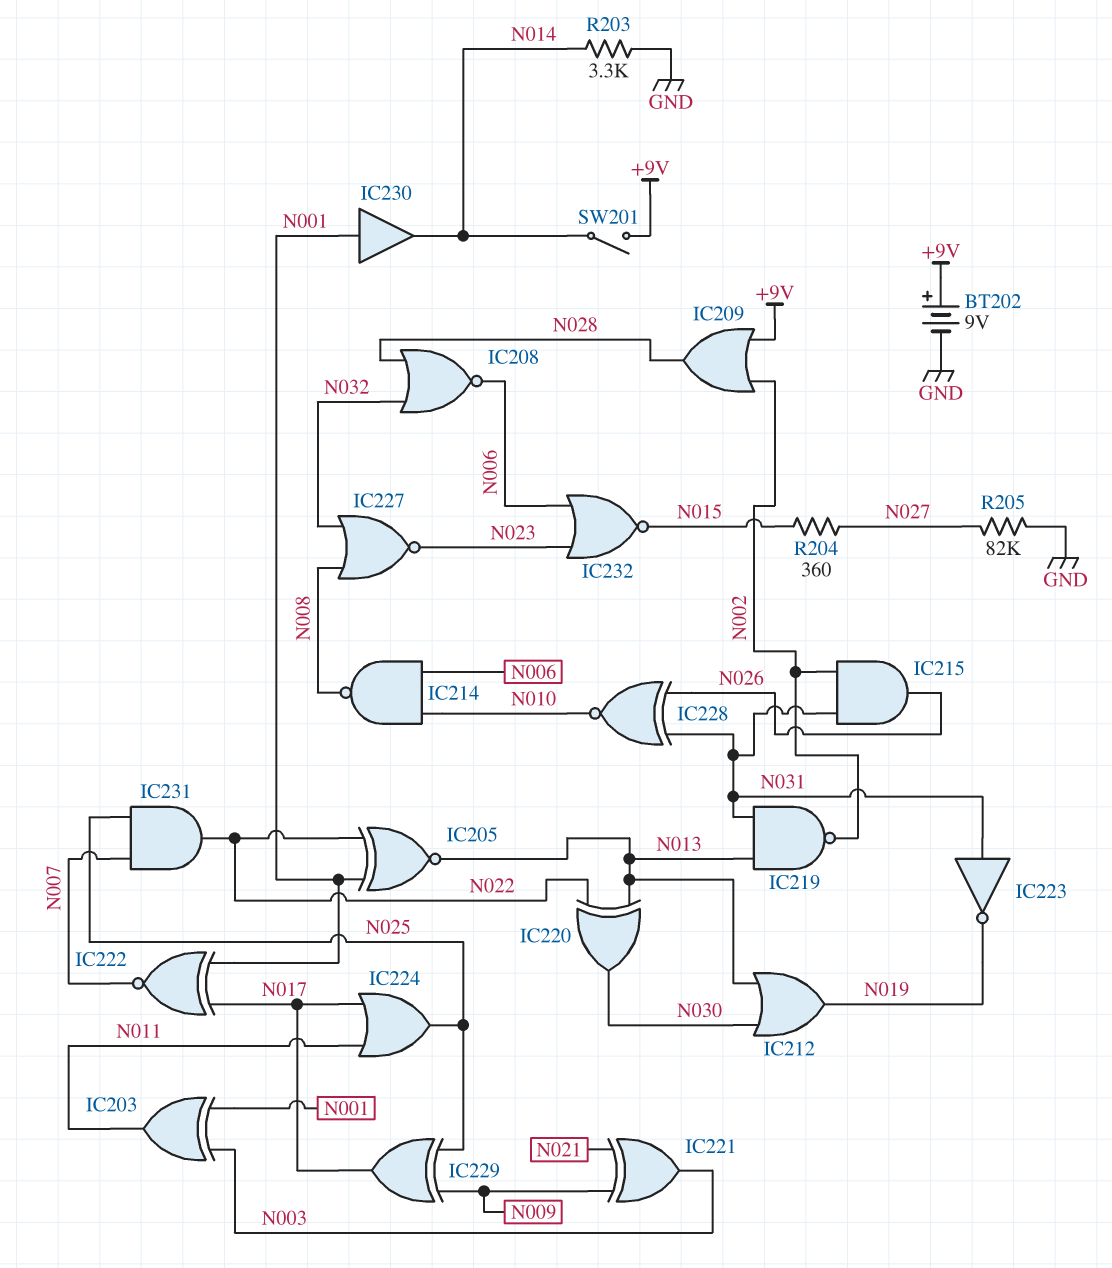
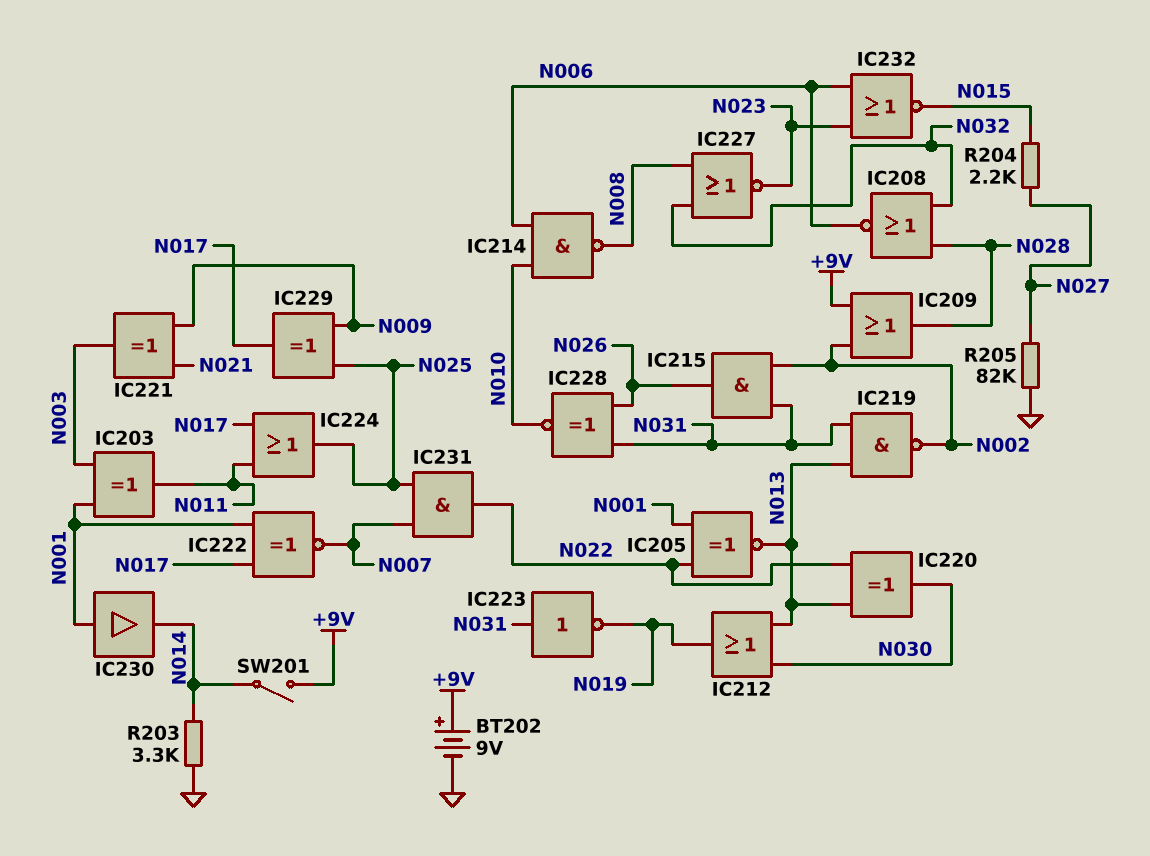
R204: 360 (N015, N027) -> 2.2k (N015, N027)

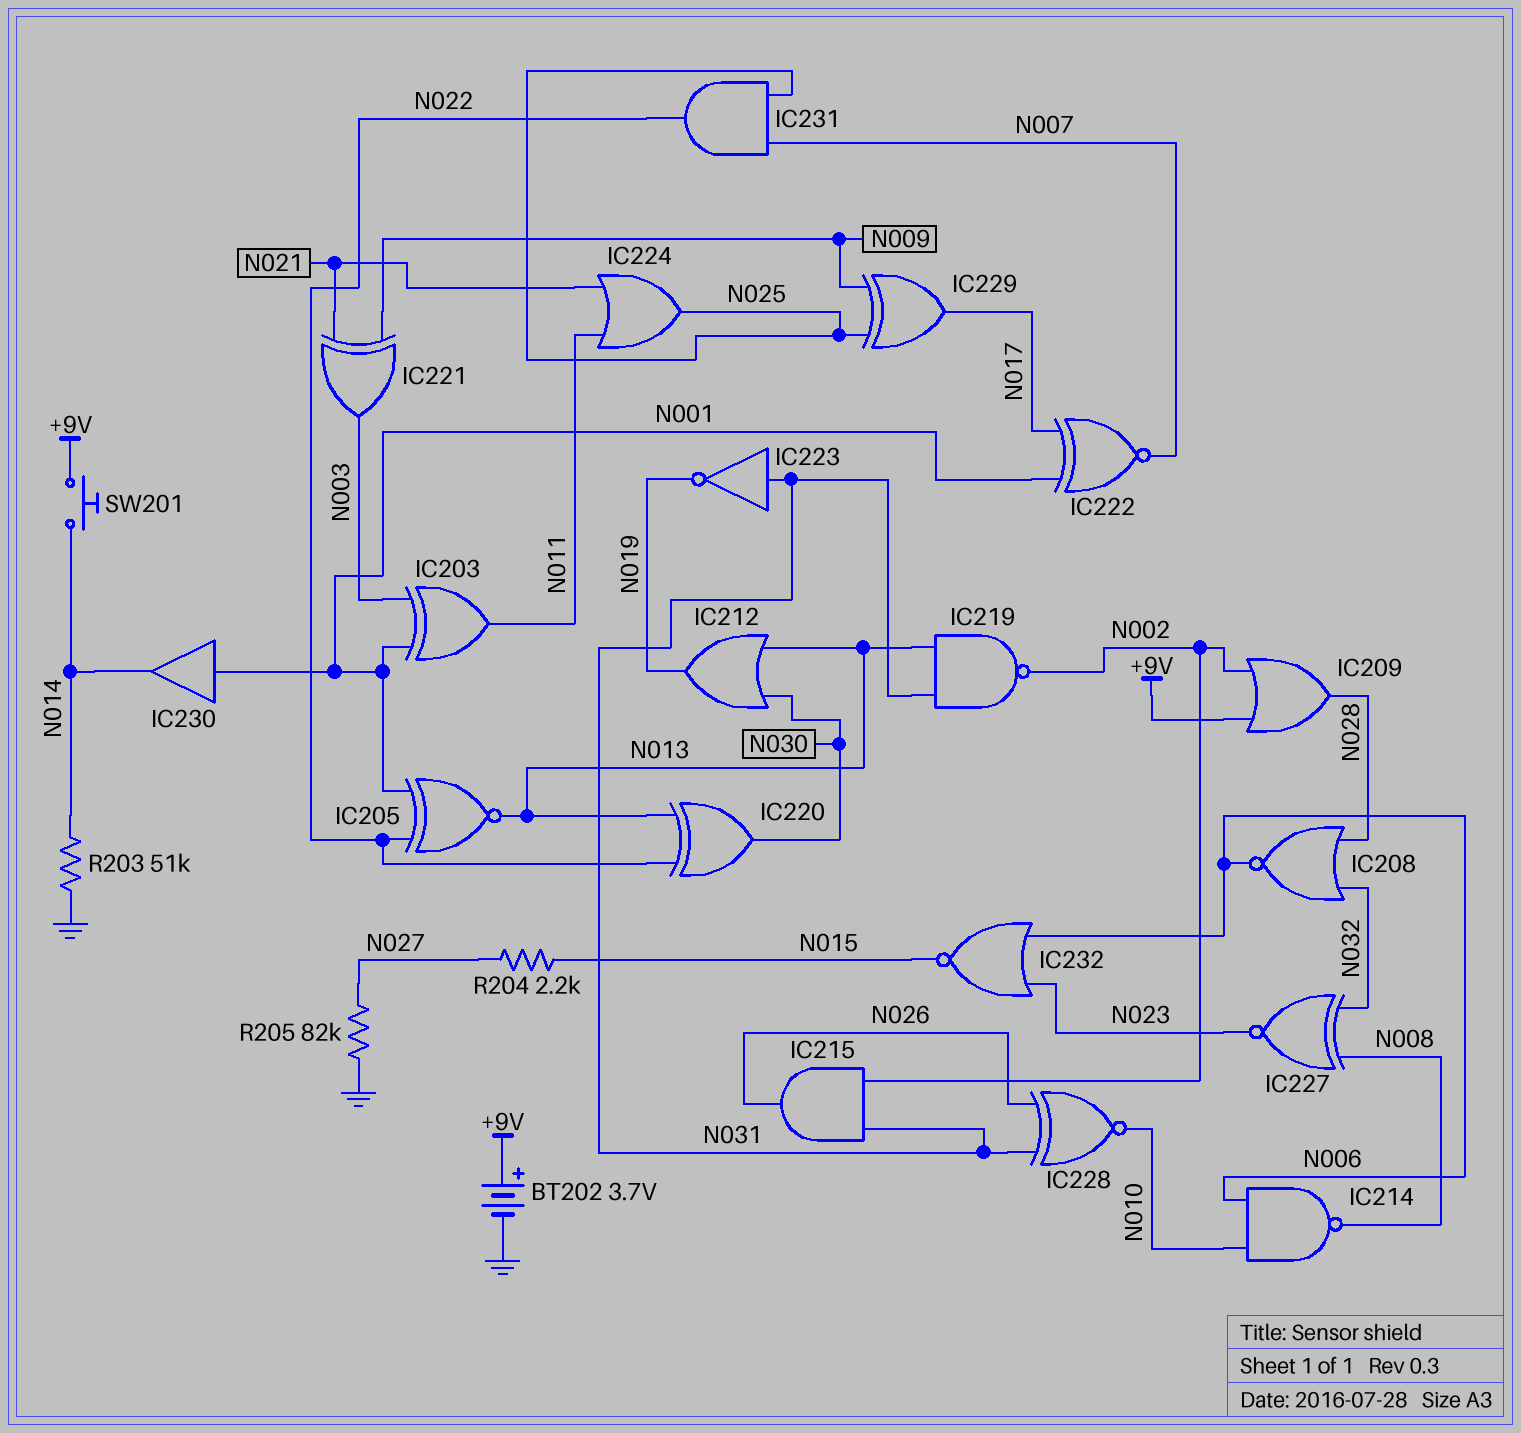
BT202: 9V (plus +9V, minus GND) -> 3.7V (plus +9V, minus GND)
IC224: OR (in N011, in N017, out N025) -> OR (in N011, in N021, out N025)
IC227: NOR (in N008, in N032, out N023) -> XNOR (in N008, in N032, out N023)
R203: 3.3k (GND, N014) -> 51k (GND, N014)
SW201: switch (+9V, N014) -> button (+9V, N014)

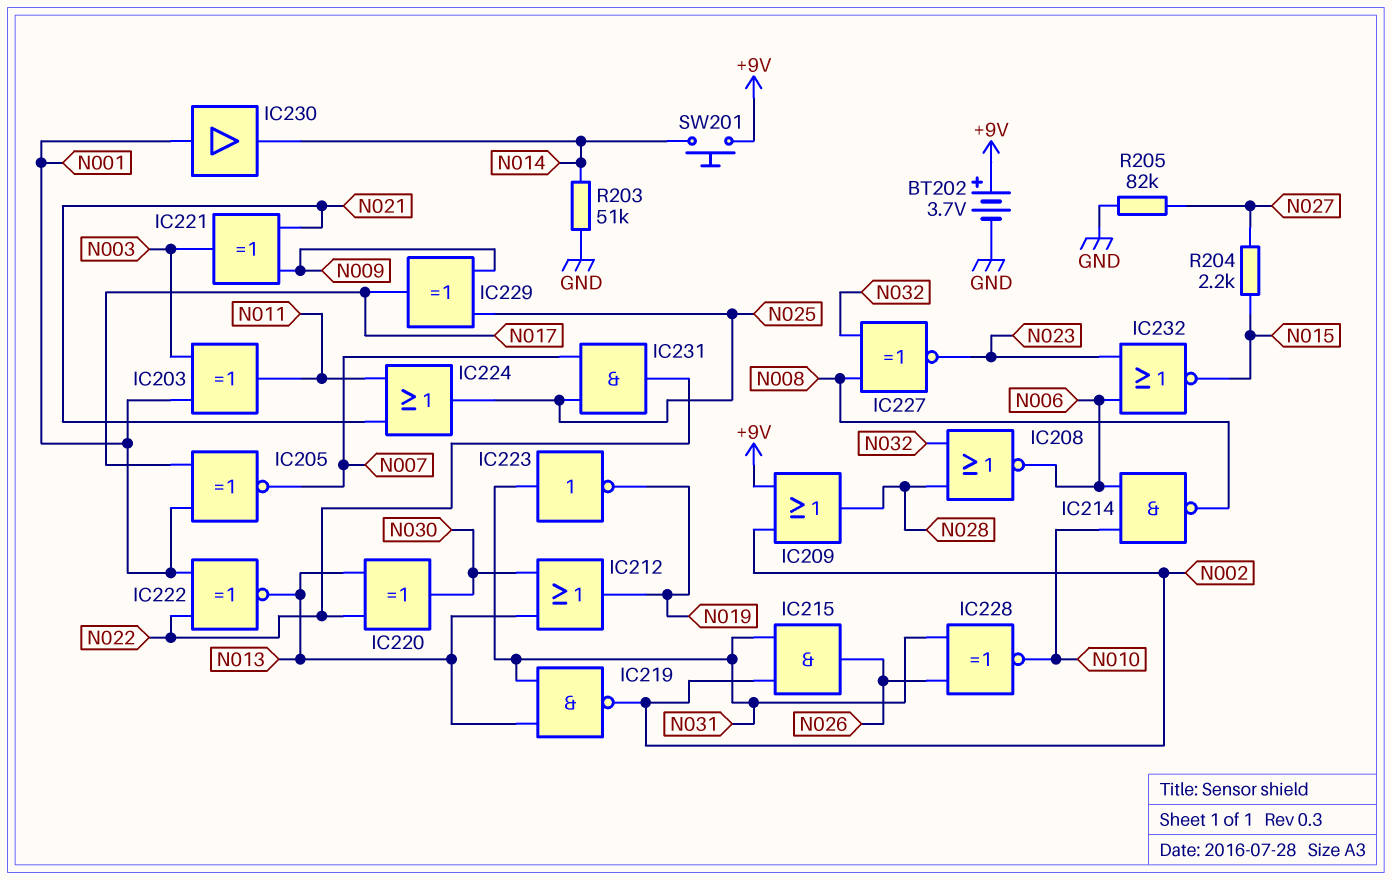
IC205: XNOR (in N001, in N022, out N013) -> XNOR (in N001, in N017, out N007)
IC222: XNOR (in N001, in N017, out N007) -> XNOR (in N001, in N022, out N013)

